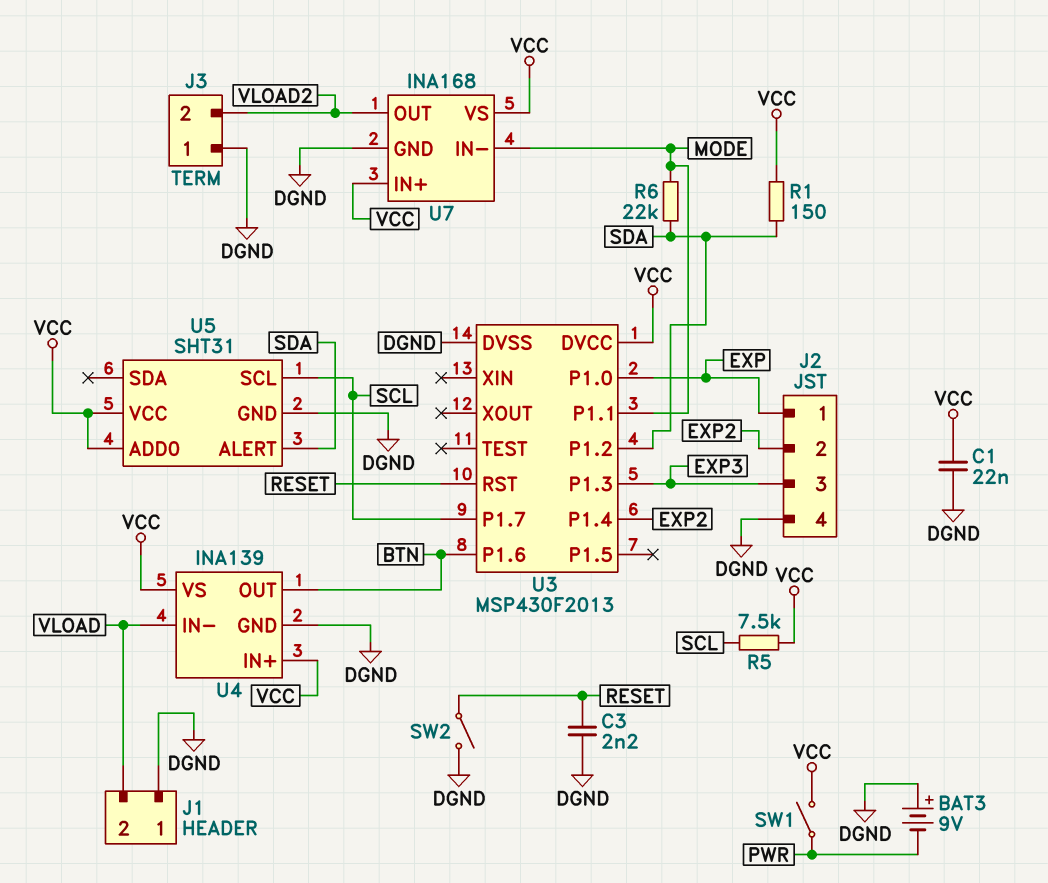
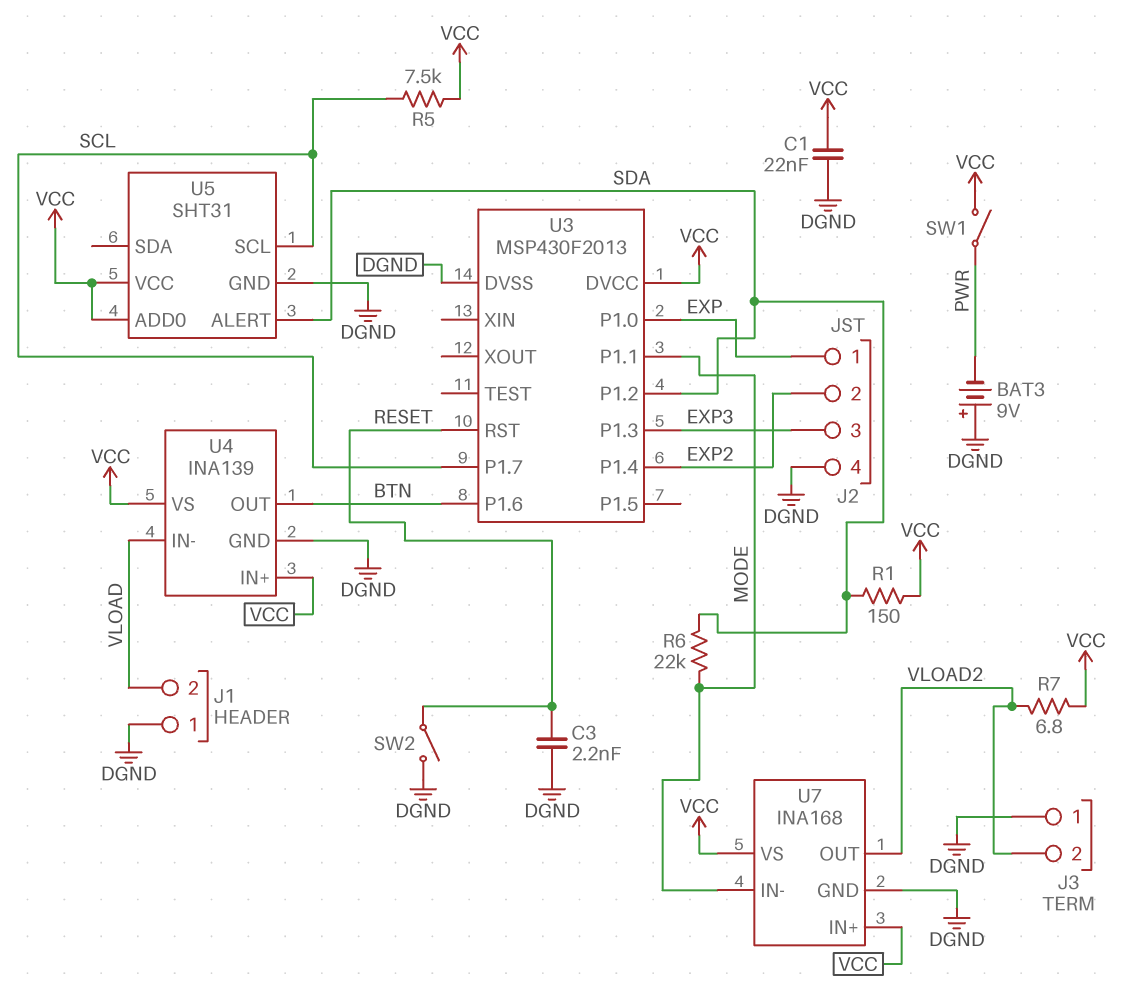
R7: none -> 6.8 (VCC, VLOAD2)

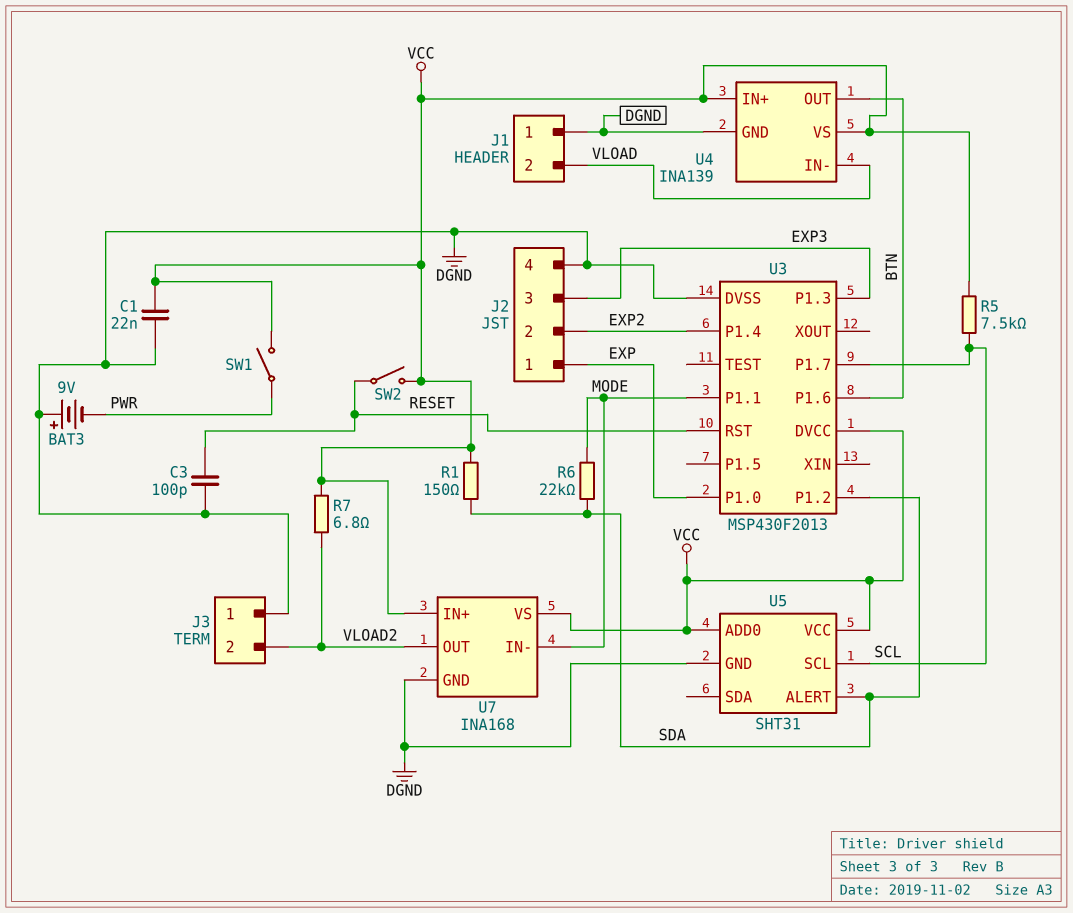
C3: 2.2nF (DGND, RESET) -> 100pF (DGND, RESET)
SW2: switch (DGND, RESET) -> switch (RESET, VCC)

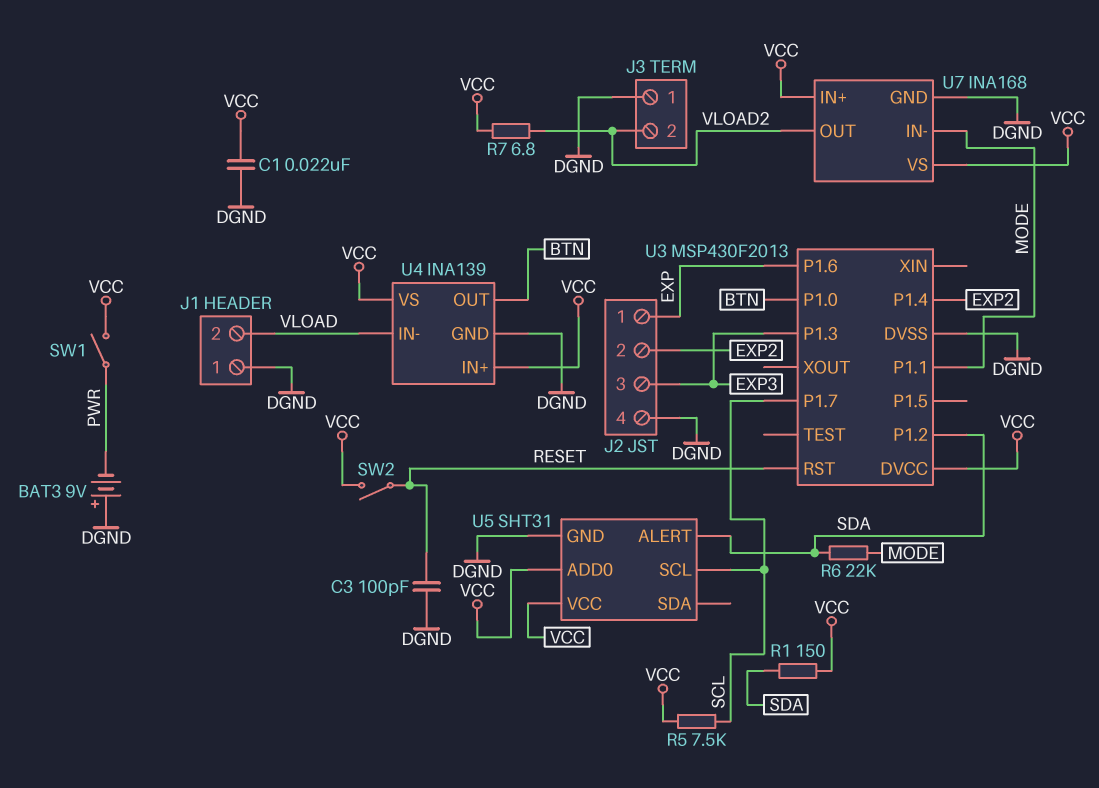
U3 pin P1.0: EXP -> BTN
U3 pin P1.6: BTN -> EXP

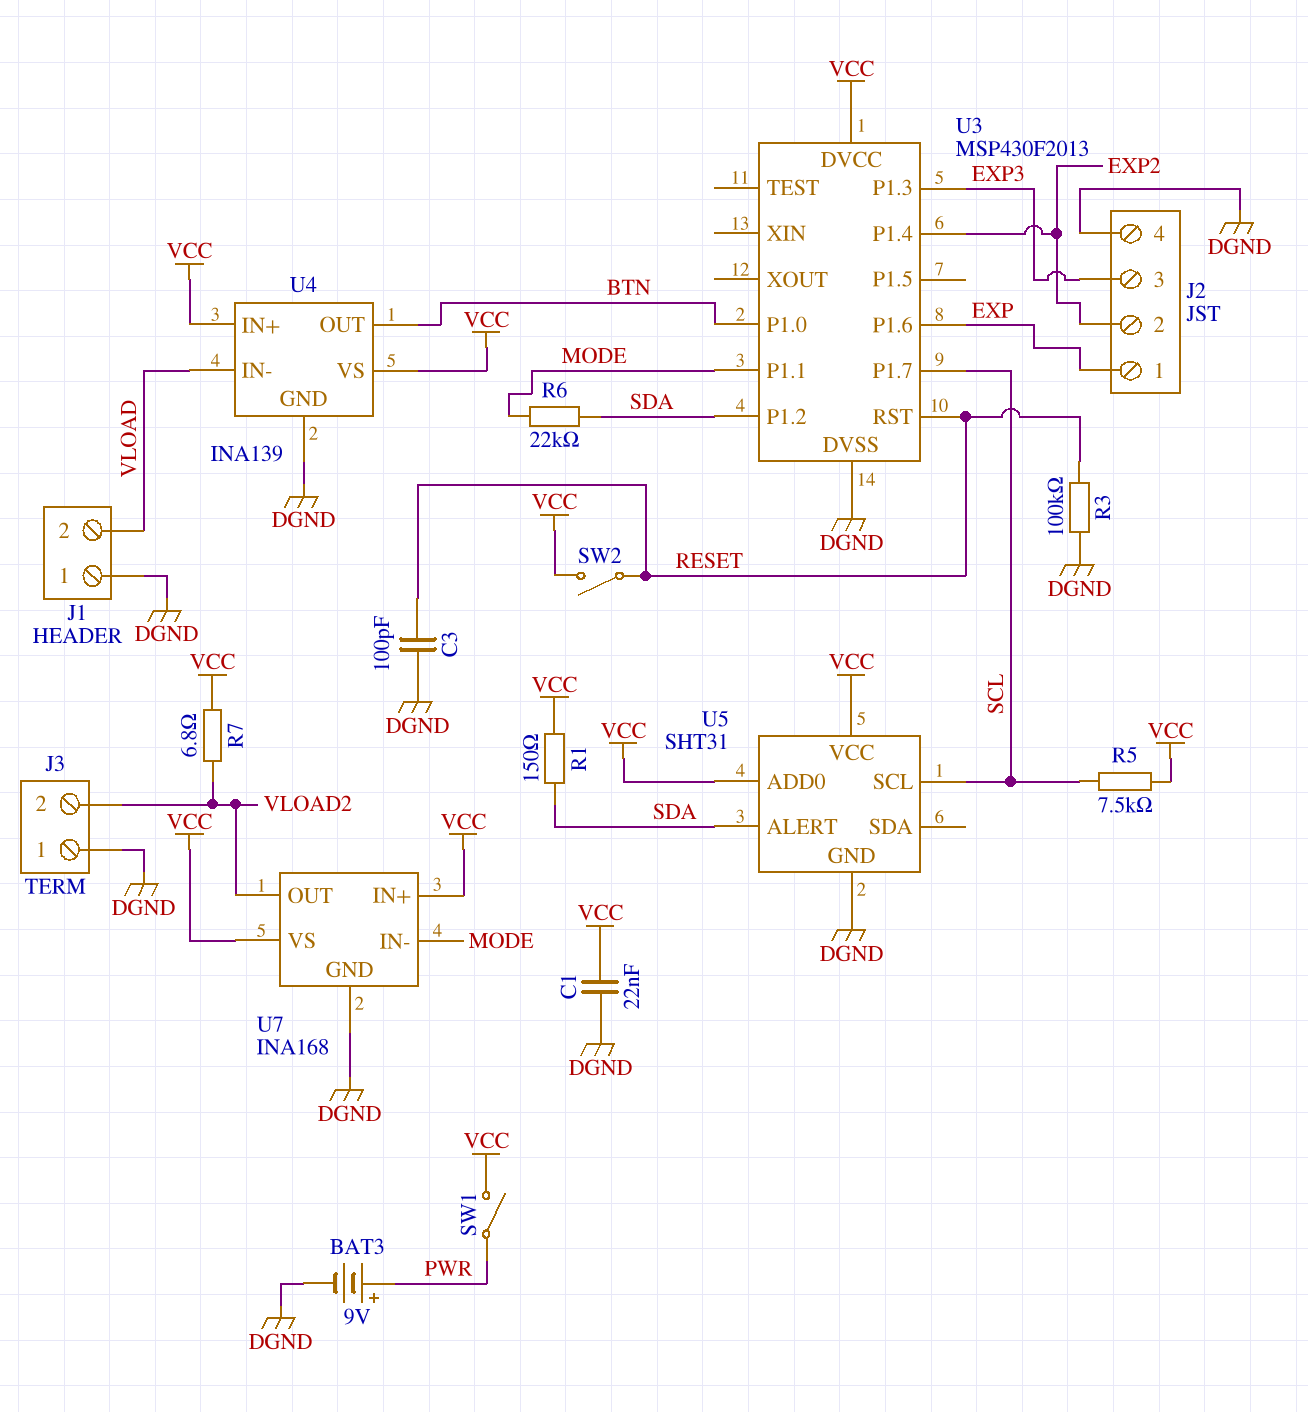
BAT3: 9V (plus DGND, minus PWR) -> 9V (plus PWR, minus DGND)
R3: none -> 100k (DGND, RESET)

